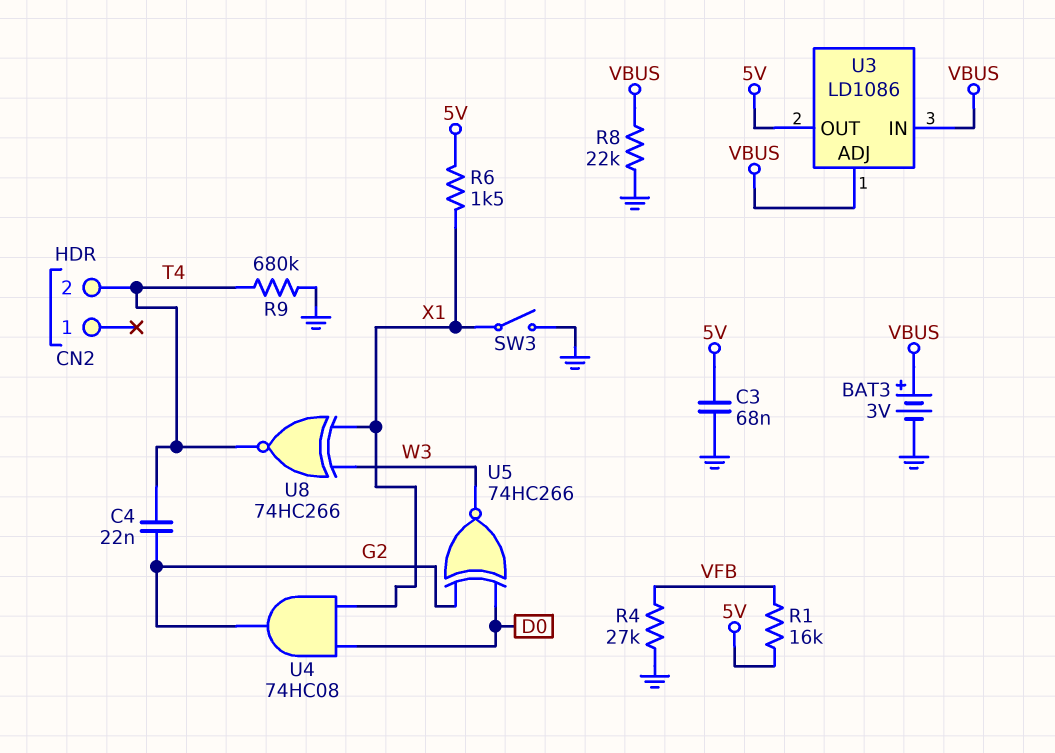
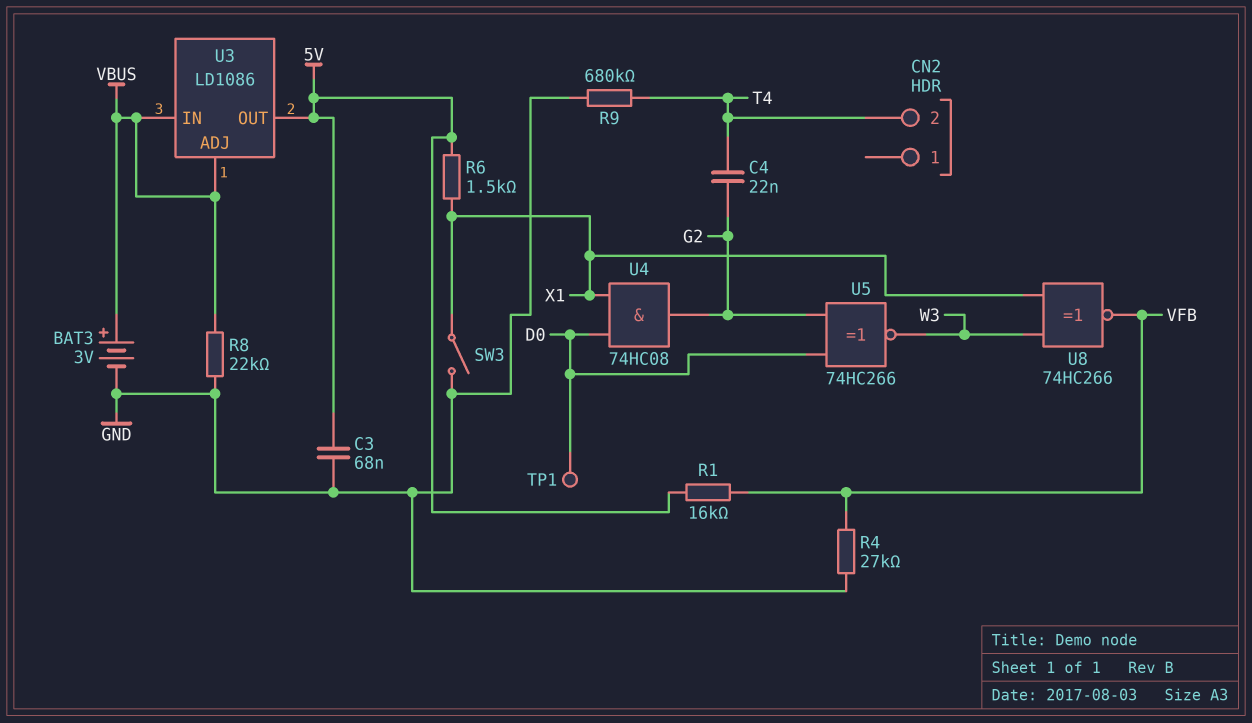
TP1: none -> test point (D0)
U8: XNOR 74HC266 (in W3, in X1, out T4) -> XNOR 74HC266 (in W3, in X1, out VFB)

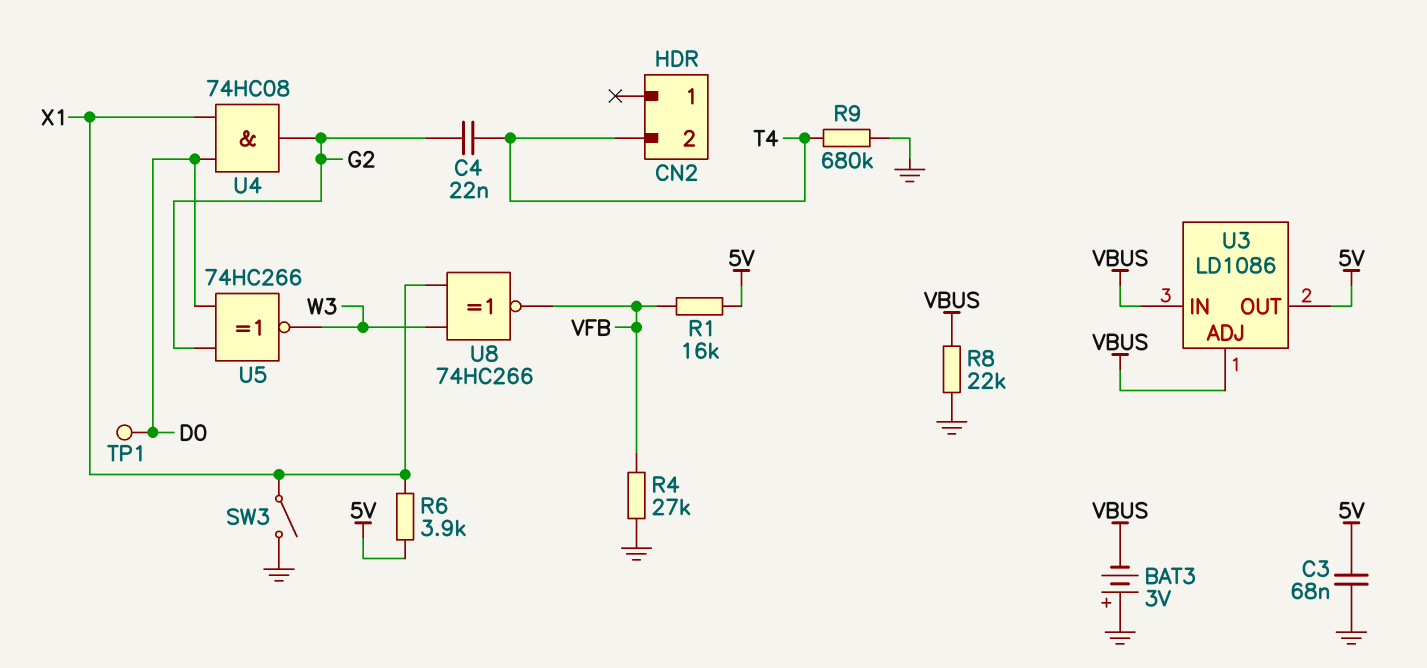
BAT3: 3V (plus VBUS, minus GND) -> 3V (plus GND, minus VBUS)
R6: 1.5k (5V, X1) -> 3.9k (5V, X1)

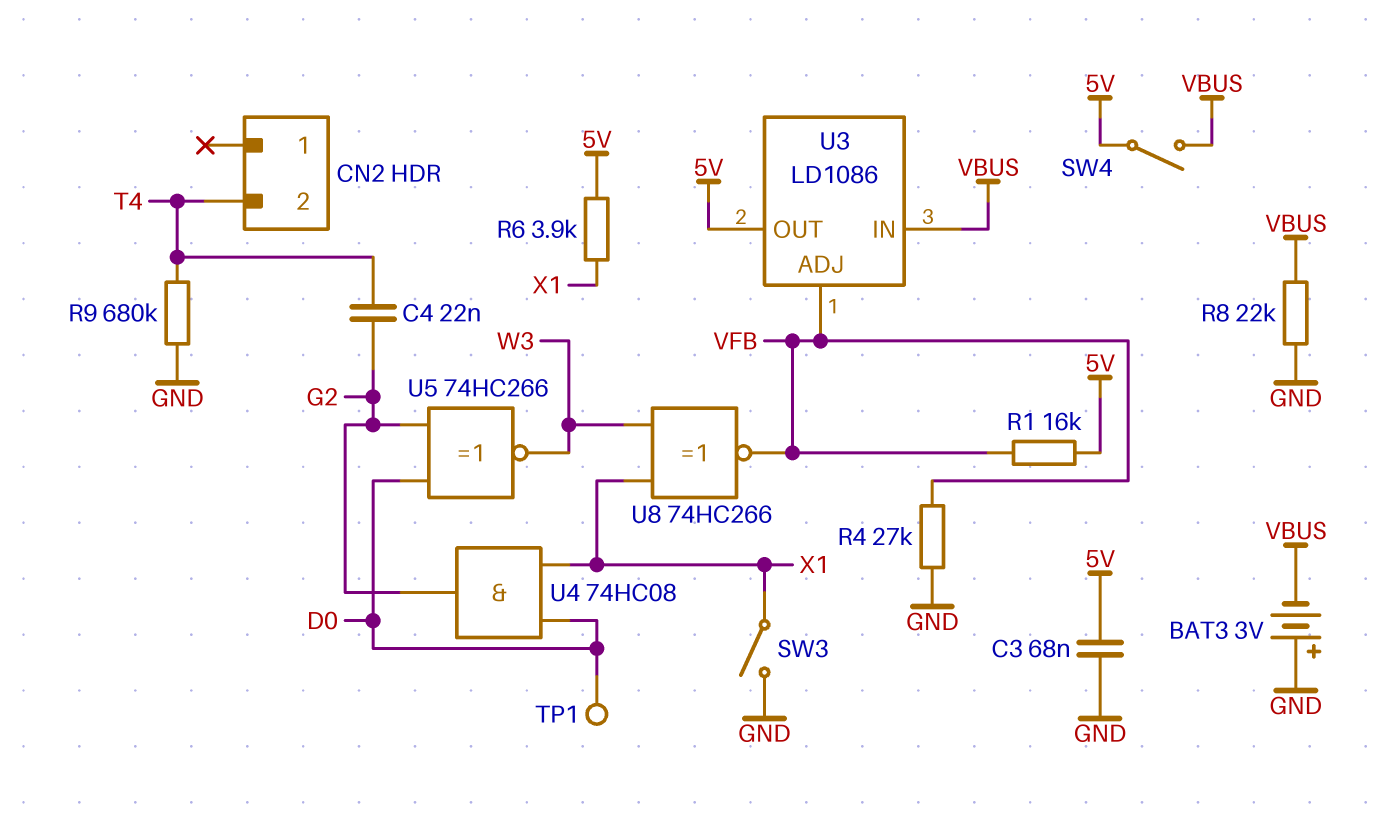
SW4: none -> switch (5V, VBUS)
U3 pin ADJ: VBUS -> VFB

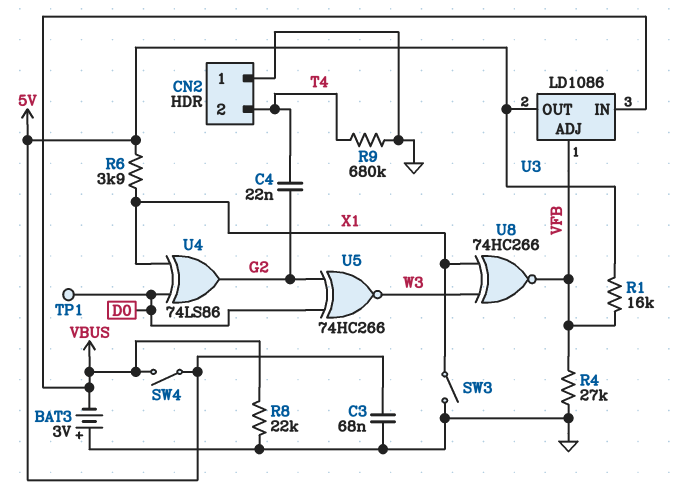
CN2 pin 1: none -> GND
U4: AND 74HC08 (in D0, in X1, out G2) -> XOR 74LS86 (in D0, in X1, out G2)

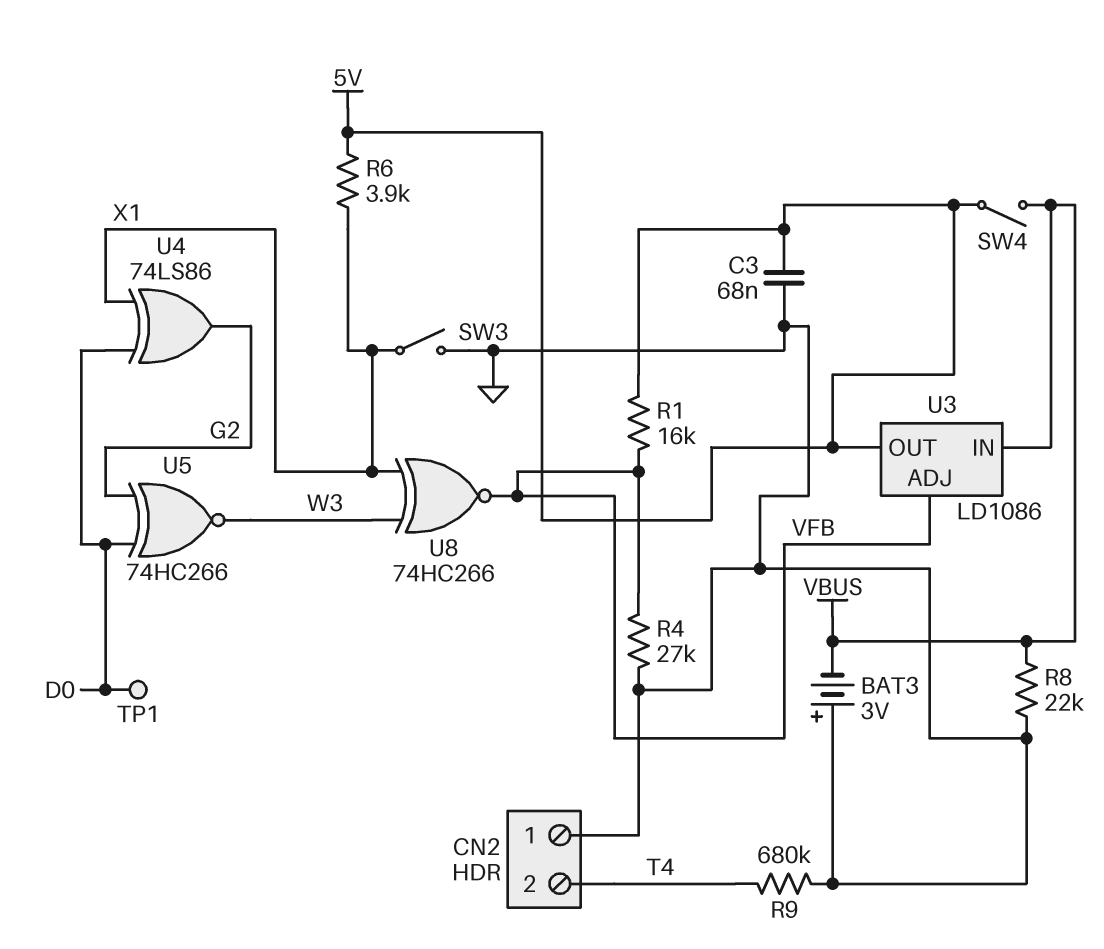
C4: 22nF (G2, T4) -> none

